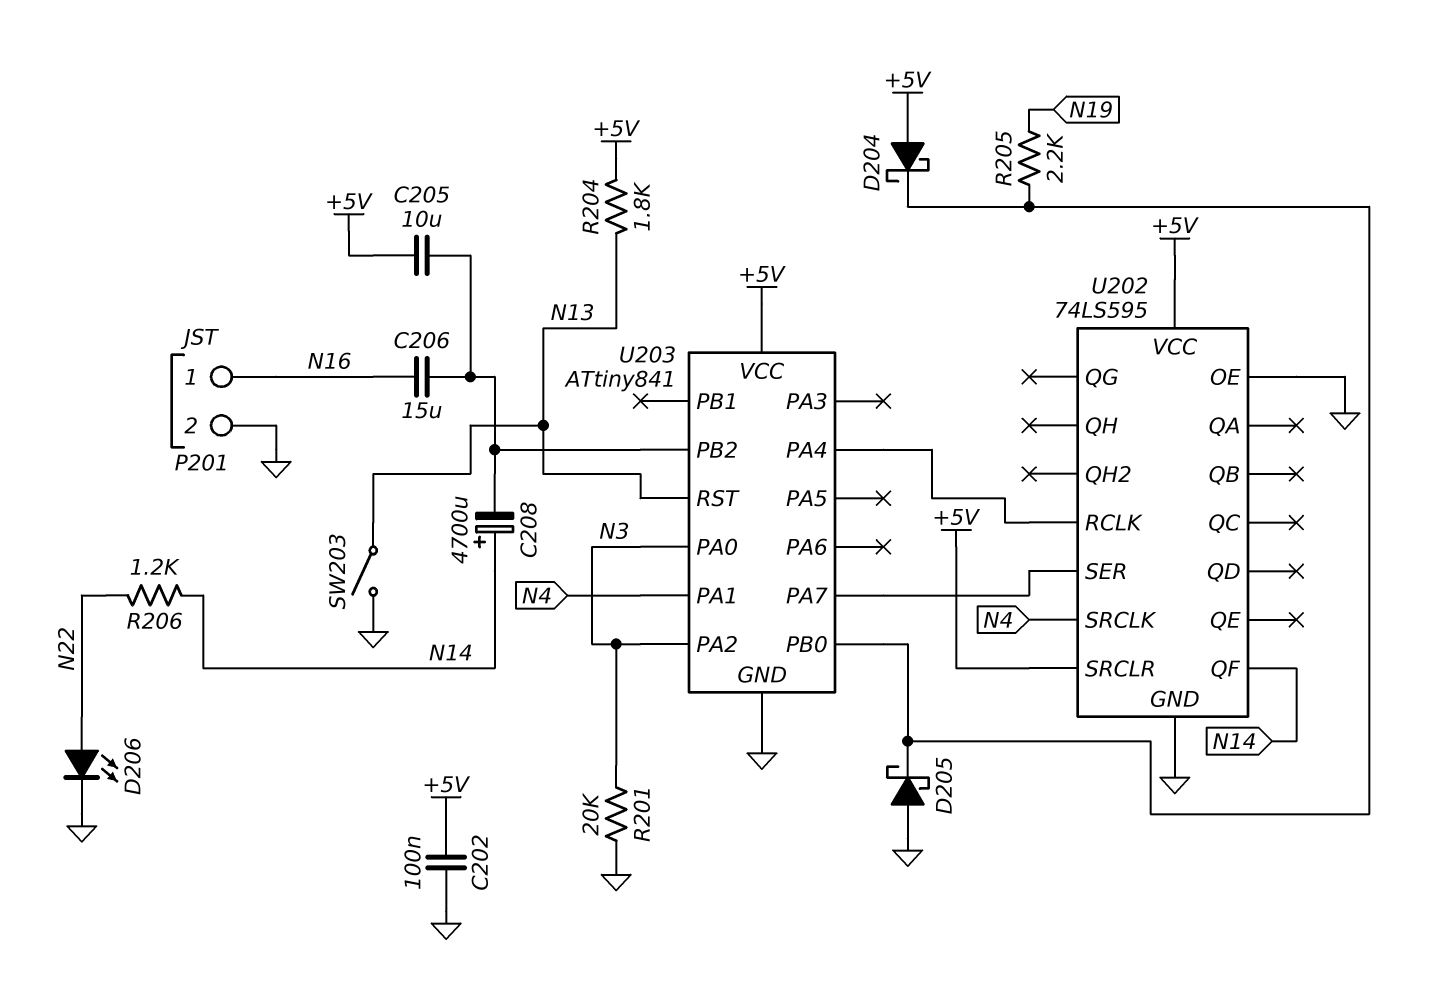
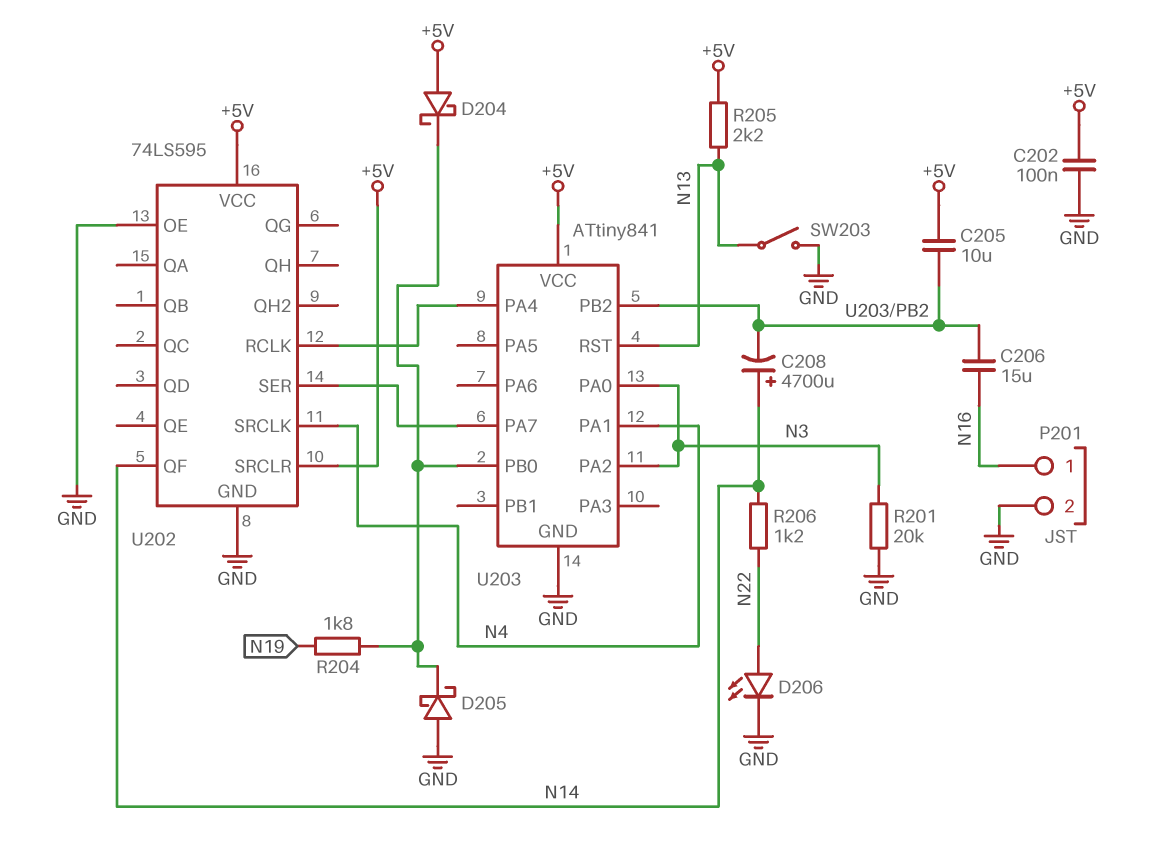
R204: 1.8k (+5V, N13) -> 1.8k (N19, U203/PB0)
R205: 2.2k (N19, U203/PB0) -> 2.2k (+5V, N13)

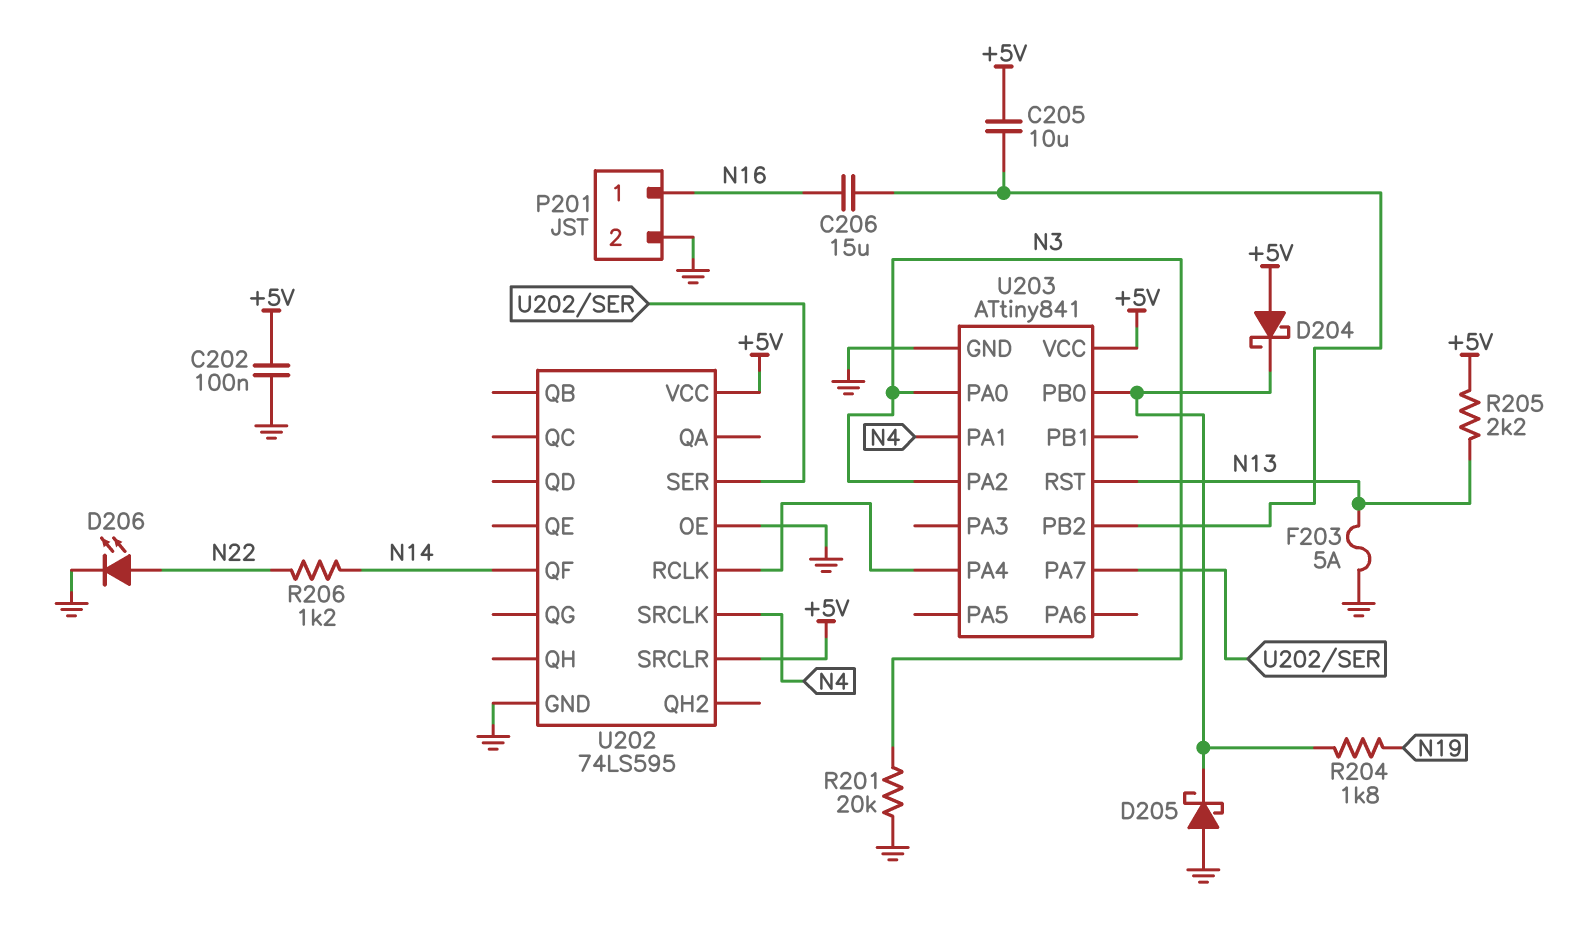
C208: 4700uF (plus N14, minus U203/PB2) -> none
F203: none -> 5A (GND, N13)
SW203: switch (GND, N13) -> none

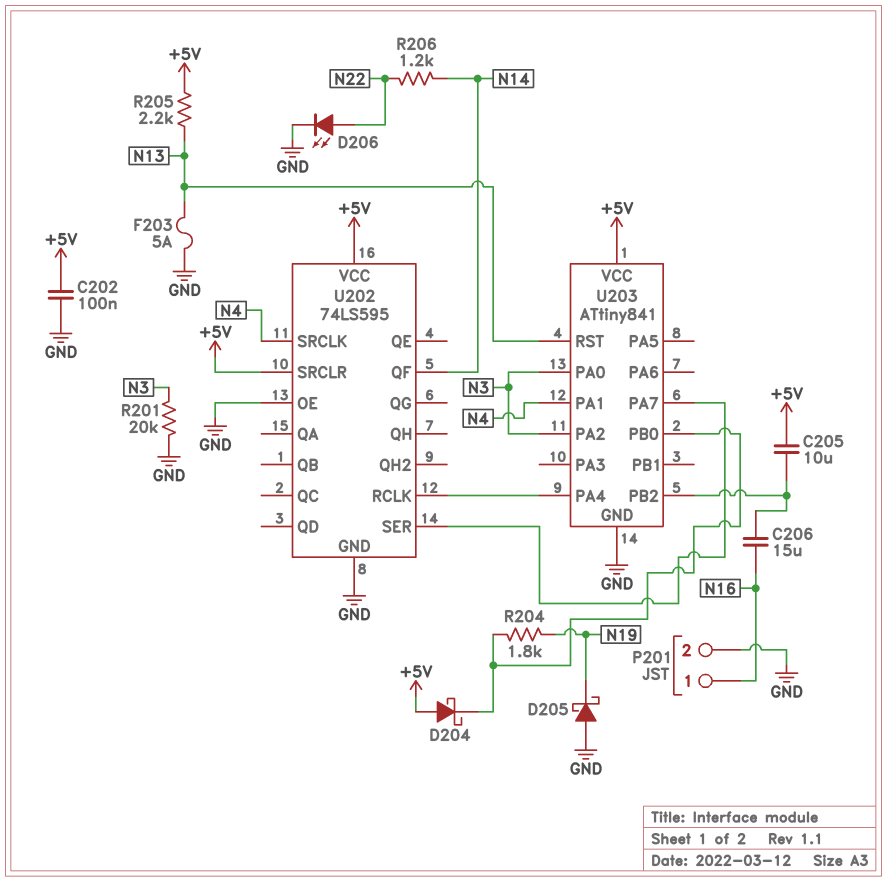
D205: schottky (A GND, K U203/PB0) -> schottky (A GND, K N19)

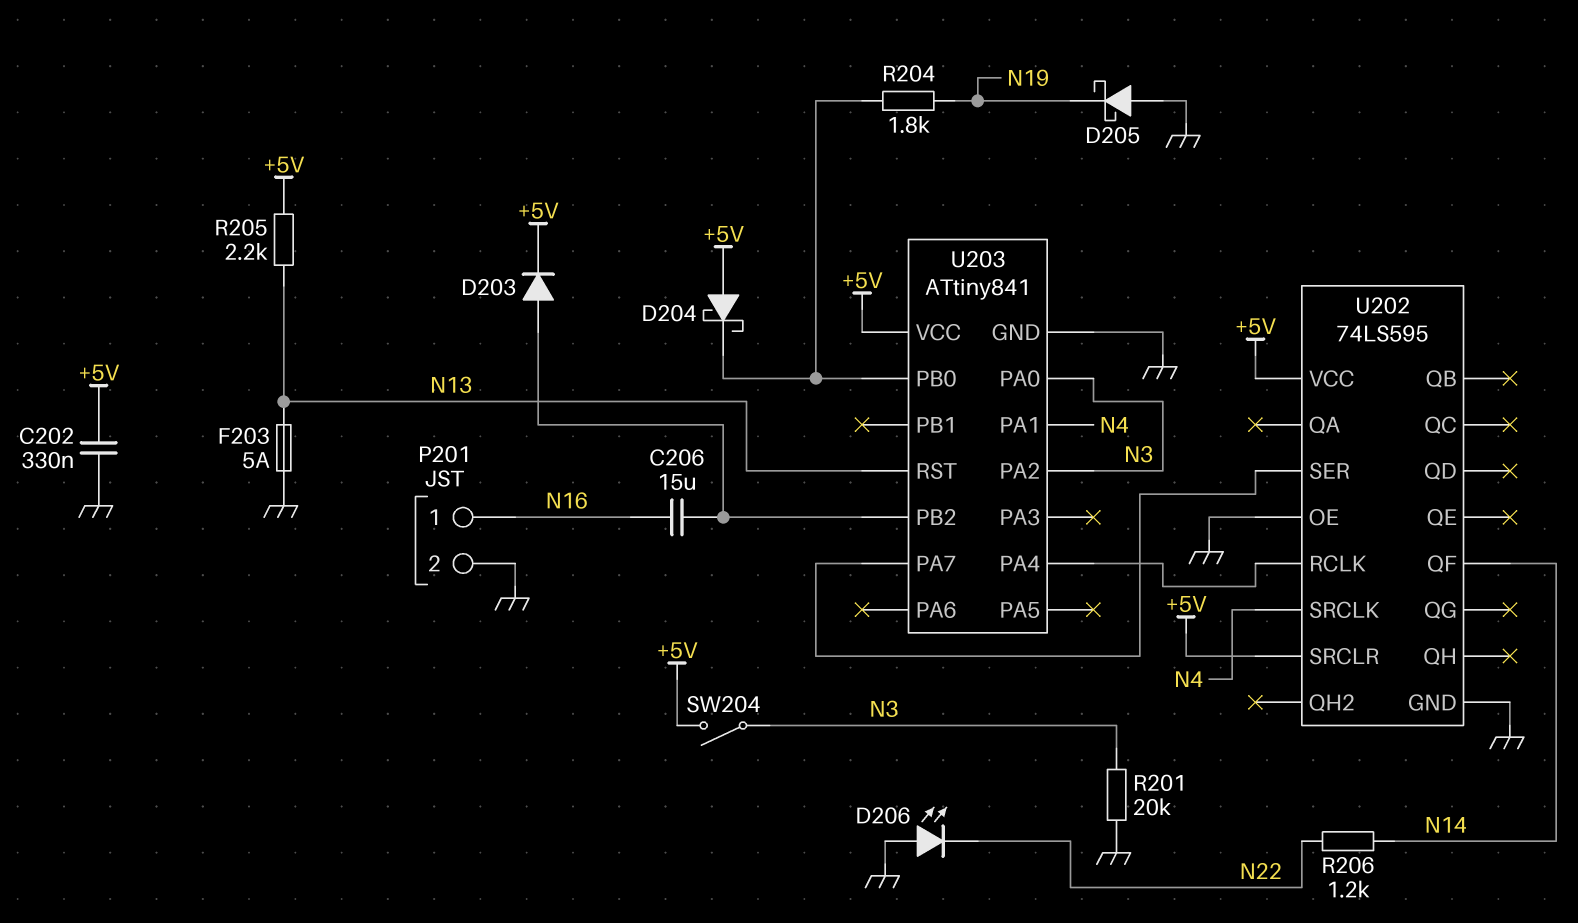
C202: 100nF (+5V, GND) -> 330nF (+5V, GND)
C205: 10uF (+5V, U203/PB2) -> none
D203: none -> diode (A U203/PB2, K +5V)
D206: LED (A N22, K GND) -> LED (A GND, K N22)
SW204: none -> switch (+5V, N3)

